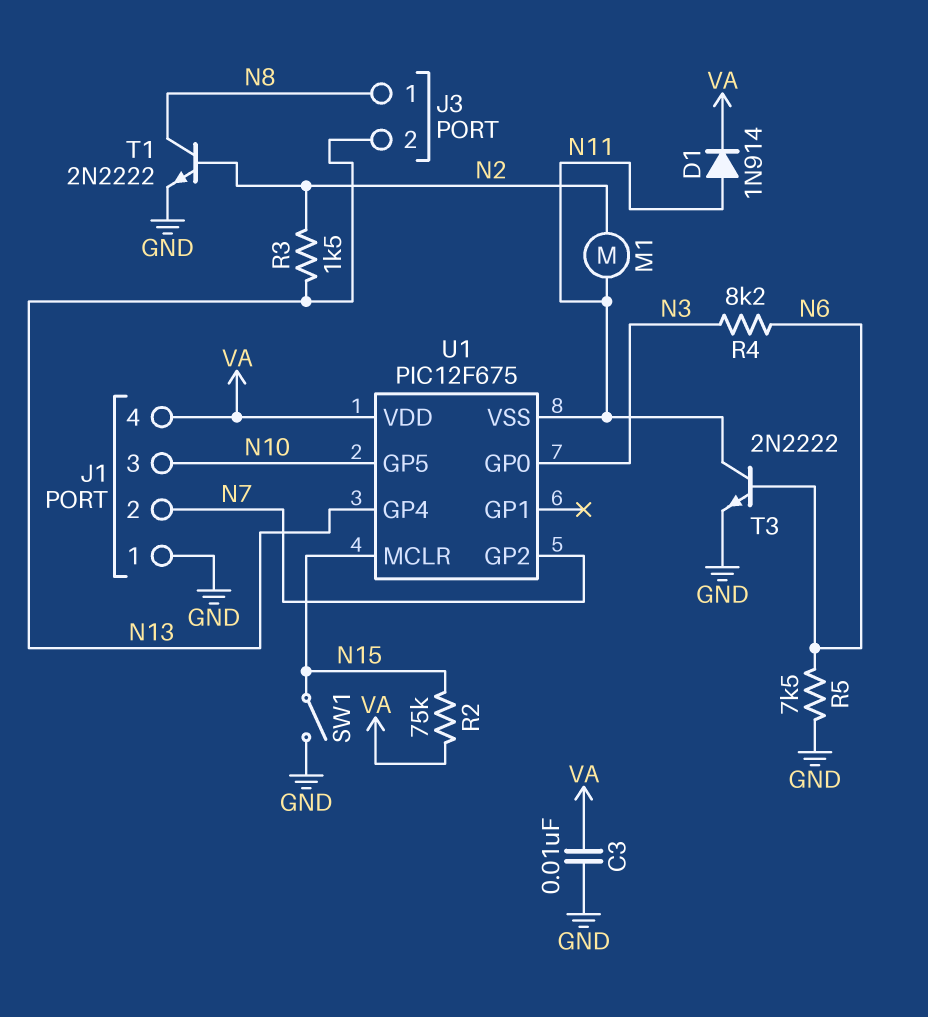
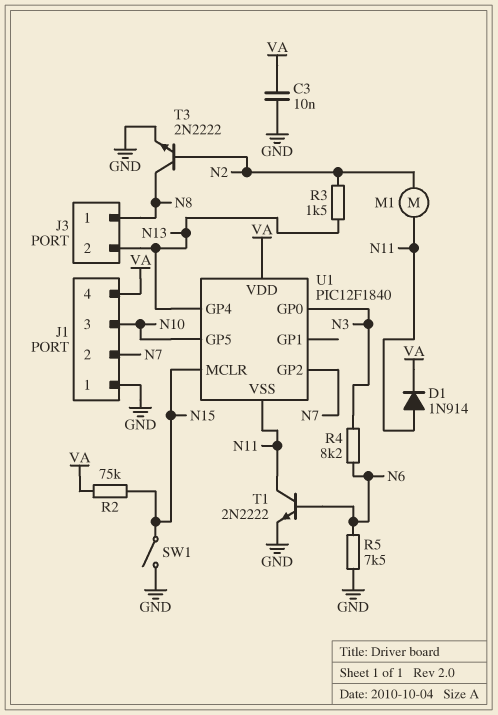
T1: NPN 2N2222 (B N2, C N8, E GND) -> NPN 2N2222 (B N6, C N11, E GND)
T3: NPN 2N2222 (B N6, C N11, E GND) -> NPN 2N2222 (B N2, C N8, E GND)
U1: PIC12F675 -> PIC12F1840

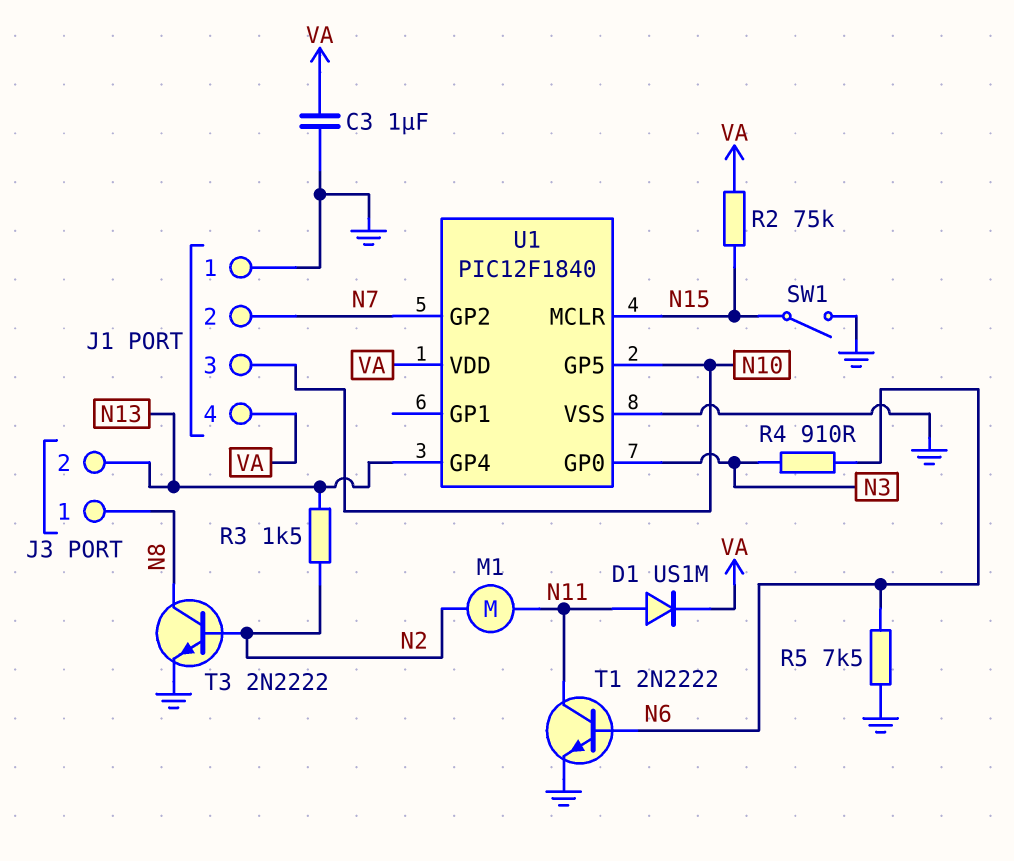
C3: 10nF (GND, VA) -> 1uF (GND, VA)
D1: diode 1N914 (A N11, K VA) -> diode US1M (A N11, K VA)
R4: 8.2k (N3, N6) -> 910 (N3, N6)
U1 pin VSS: N11 -> GND

